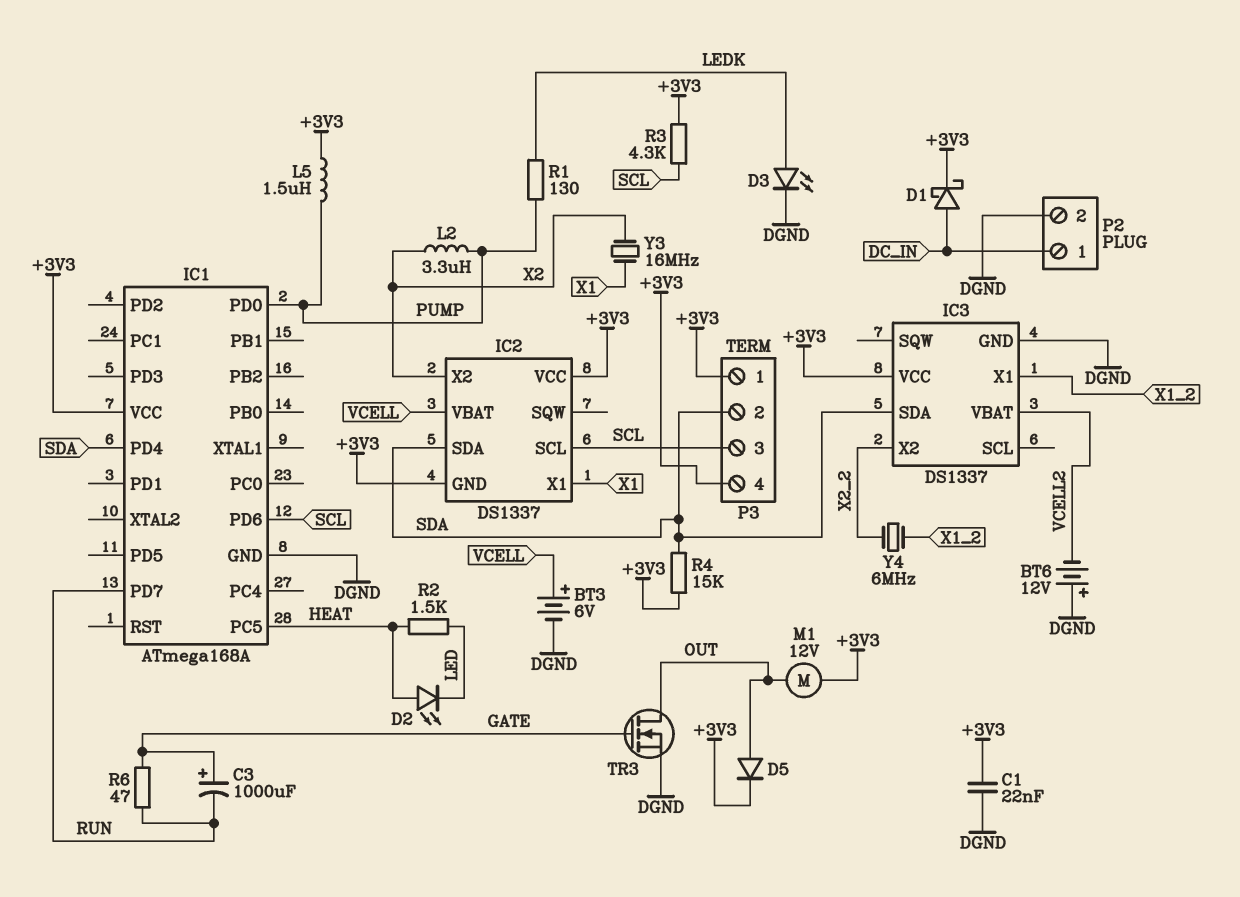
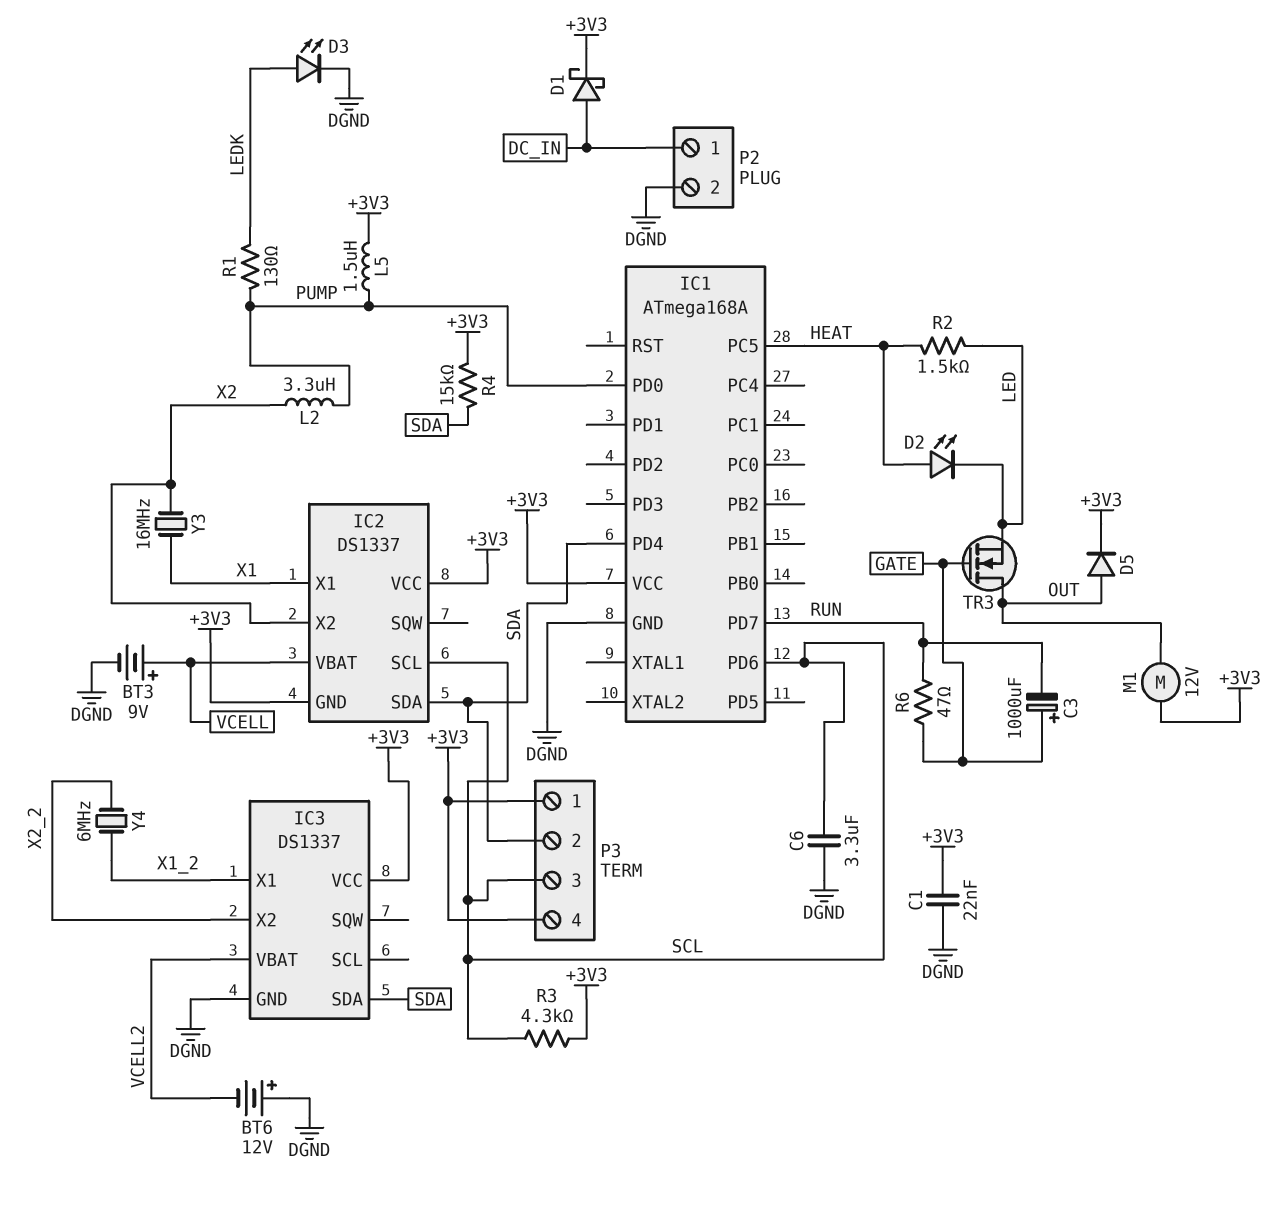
BT3: 6V (plus VCELL, minus DGND) -> 9V (plus VCELL, minus DGND)
C6: none -> 3.3uF (DGND, SCL)
TR3: NMOS (G GATE, D OUT, S DGND) -> NMOS (G GATE, D OUT, S LED)

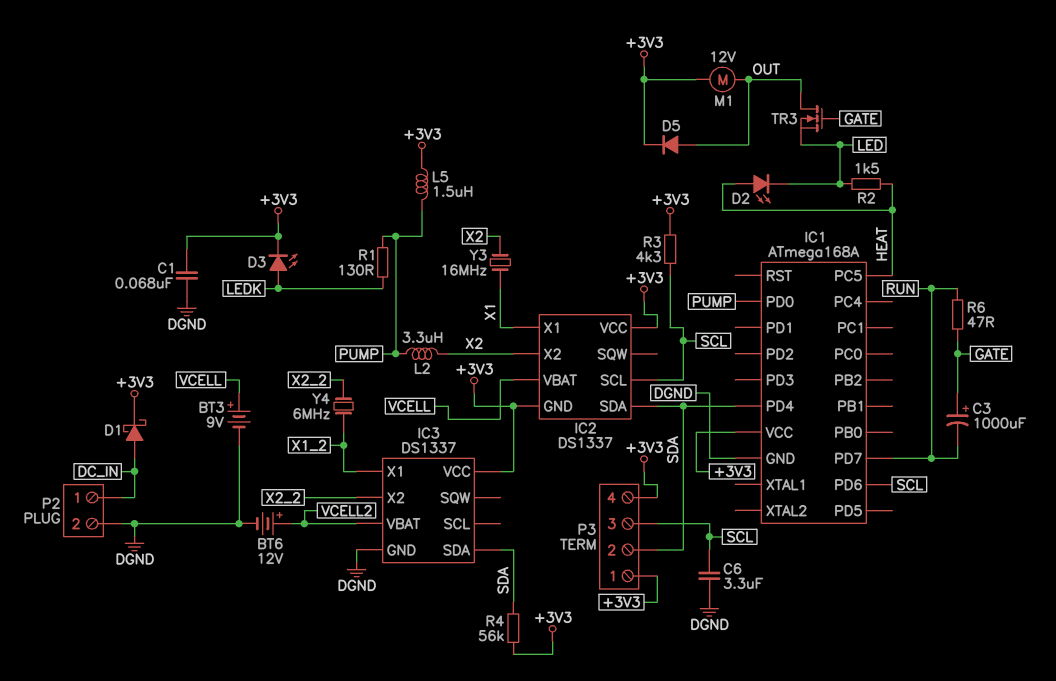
BT6: 12V (plus DGND, minus VCELL2) -> 12V (plus VCELL2, minus DGND)
C1: 22nF (+3V3, DGND) -> 68nF (+3V3, DGND)
D3: LED (A LEDK, K DGND) -> LED (A LEDK, K +3V3)
R4: 15k (+3V3, SDA) -> 56k (+3V3, SDA)

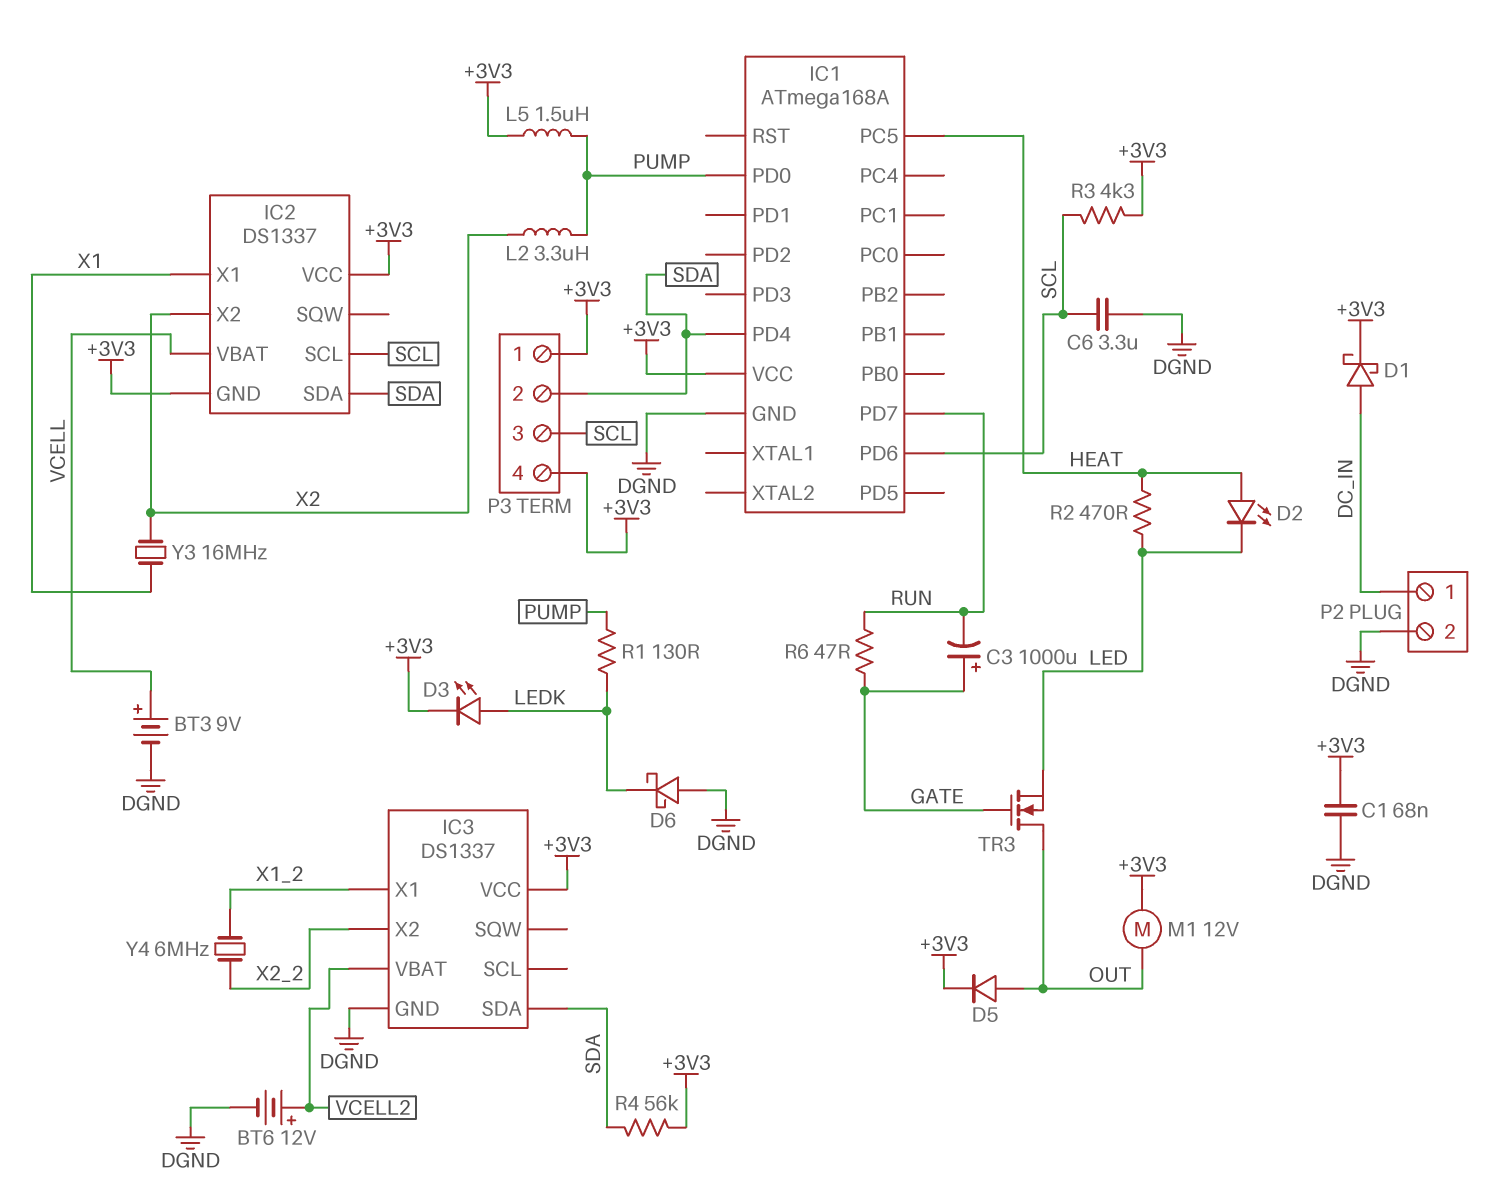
D6: none -> schottky (A DGND, K LEDK)
R2: 1.5k (HEAT, LED) -> 470 (HEAT, LED)

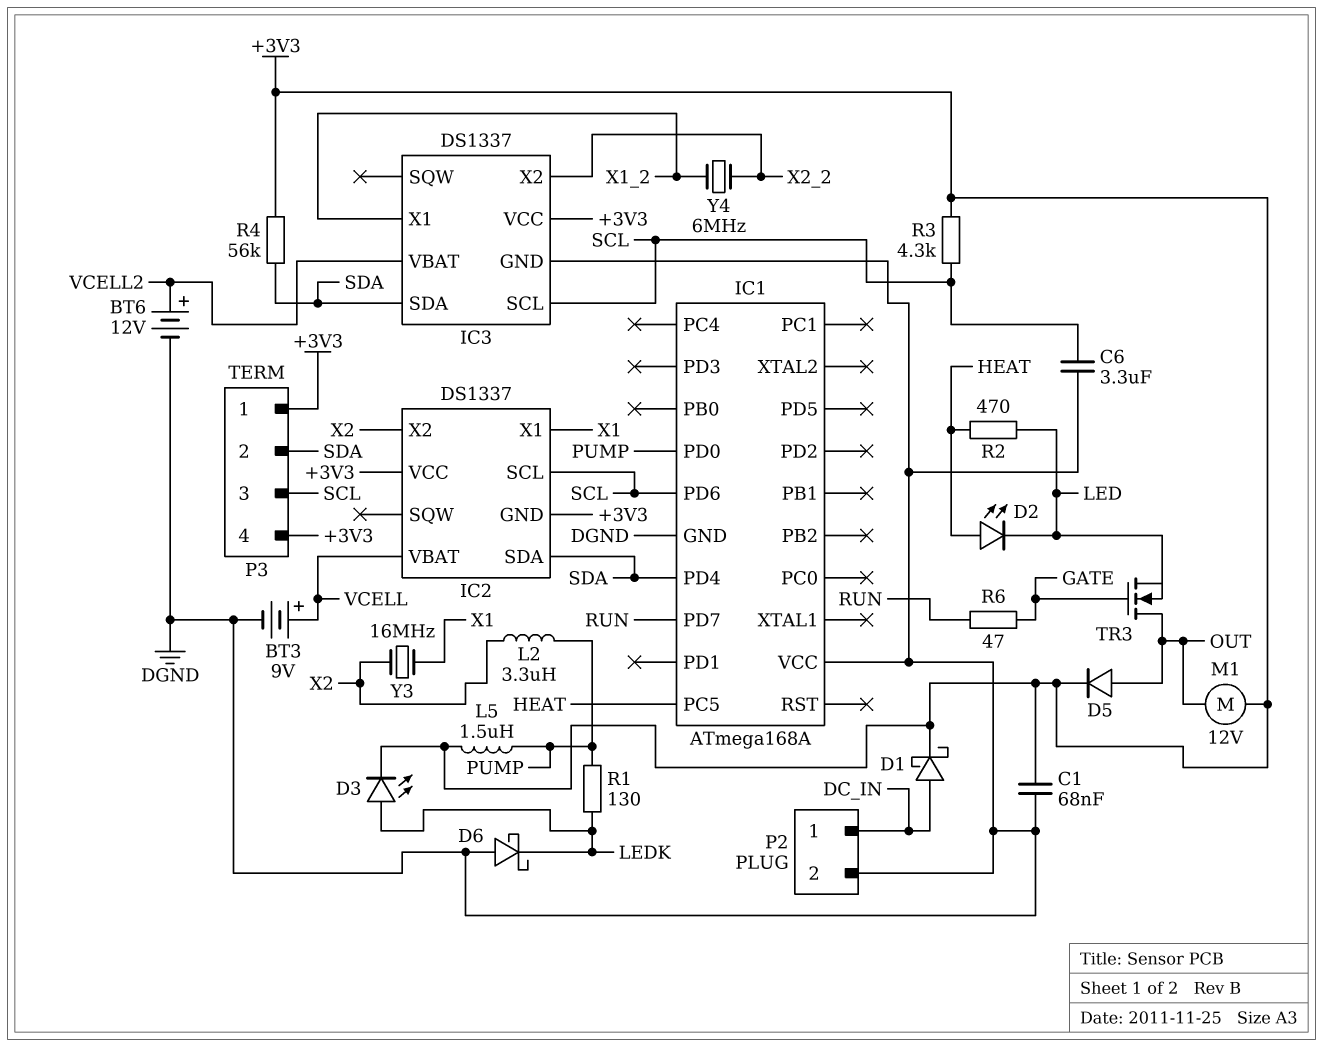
C3: 1000uF (plus GATE, minus RUN) -> none
IC1 pin VCC: +3V3 -> DGND
IC3 pin SCL: none -> SCL

